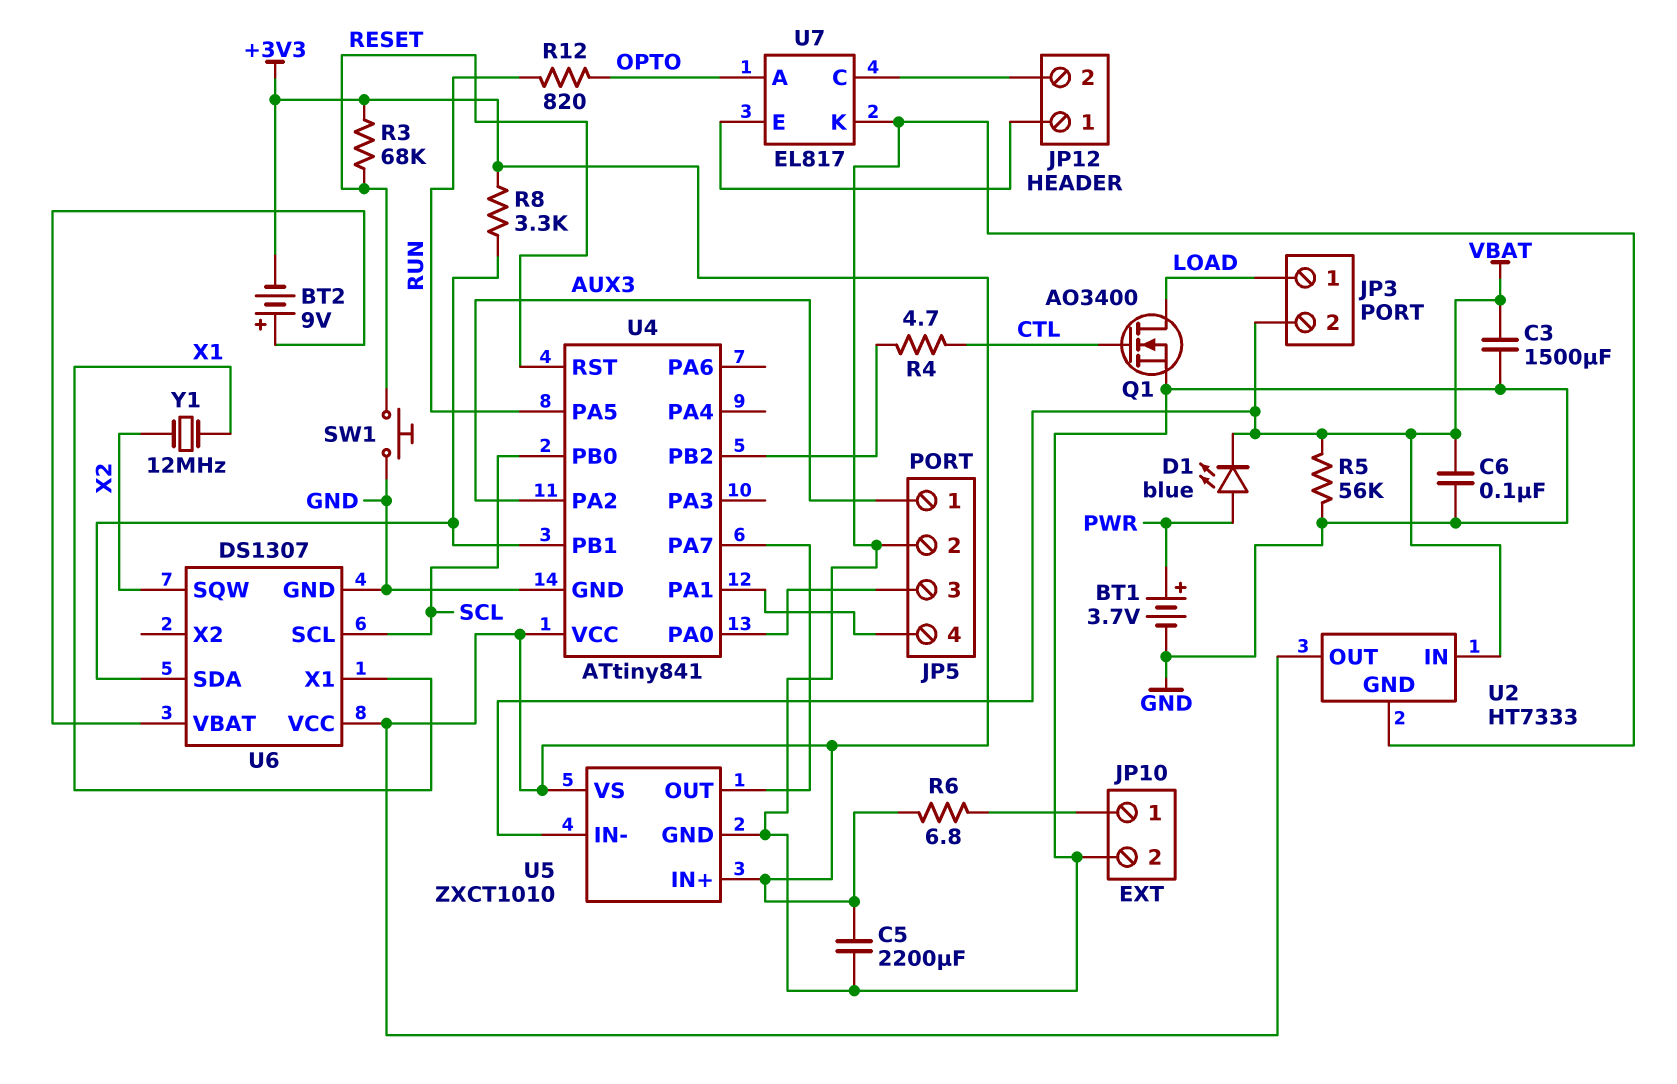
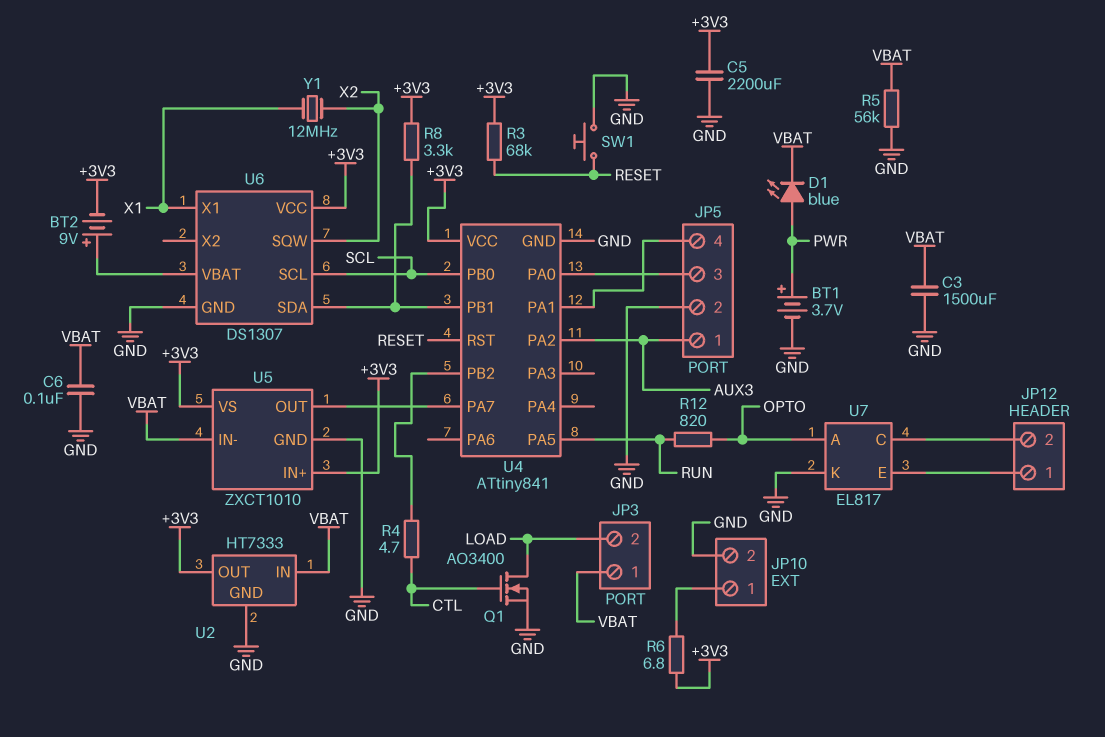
JP3 pin 1: LOAD -> VBAT
JP3 pin 2: VBAT -> LOAD

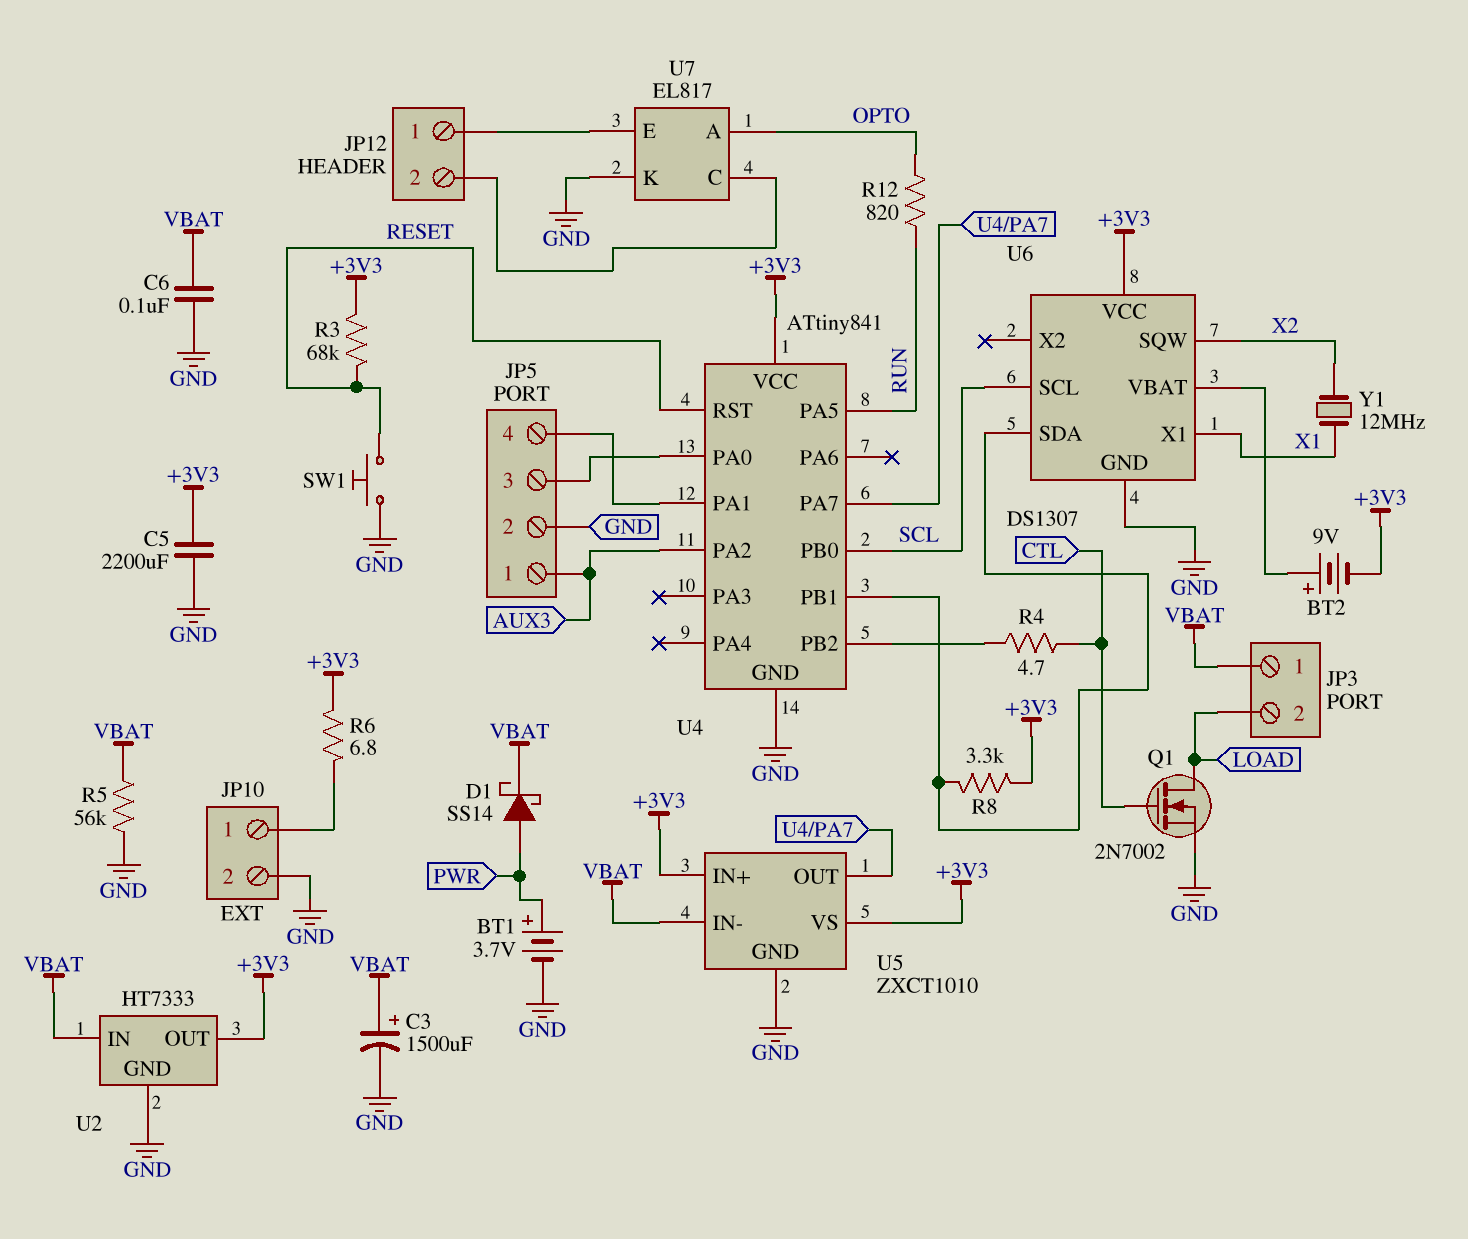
C3: 1500uF (GND, VBAT) -> 1500uF (plus VBAT, minus GND)
D1: LED blue (A PWR, K VBAT) -> schottky SS14 (A PWR, K VBAT)
Q1: NMOS AO3400 (G CTL, D LOAD, S GND) -> NMOS 2N7002 (G CTL, D LOAD, S GND)

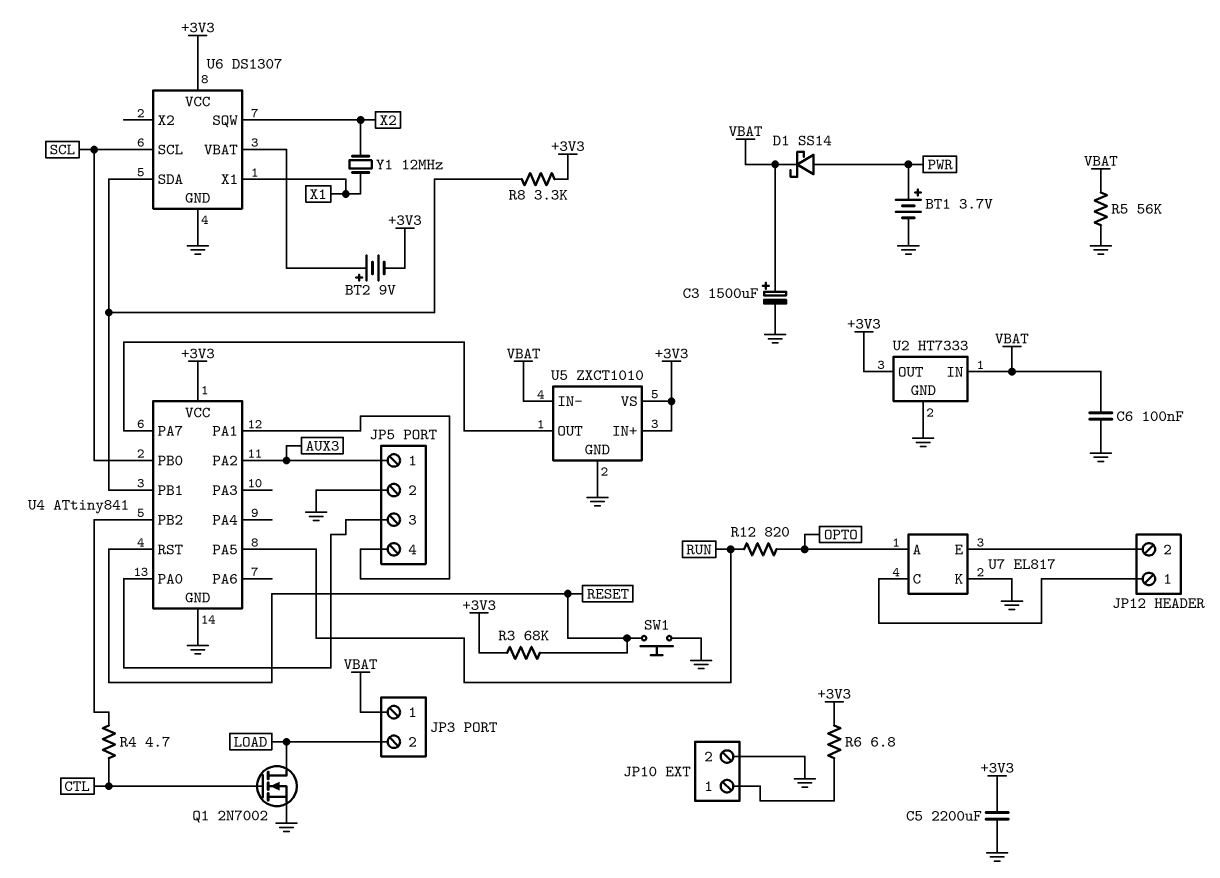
U7 pin C: JP12/2 -> JP12/1
U7 pin E: JP12/1 -> JP12/2

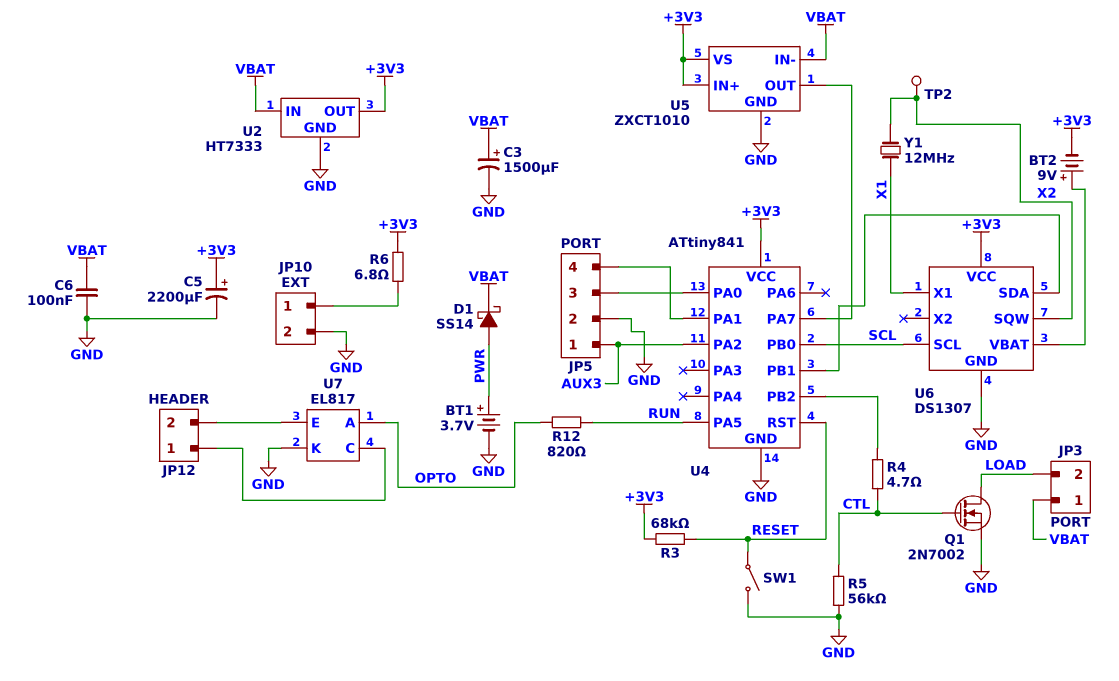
C5: 2200uF (+3V3, GND) -> 2200uF (plus +3V3, minus GND)
R5: 56k (GND, VBAT) -> 56k (CTL, GND)
R8: 3.3k (+3V3, U4/PB1) -> none
SW1: button (GND, RESET) -> switch (GND, RESET)
TP2: none -> test point (X2)

